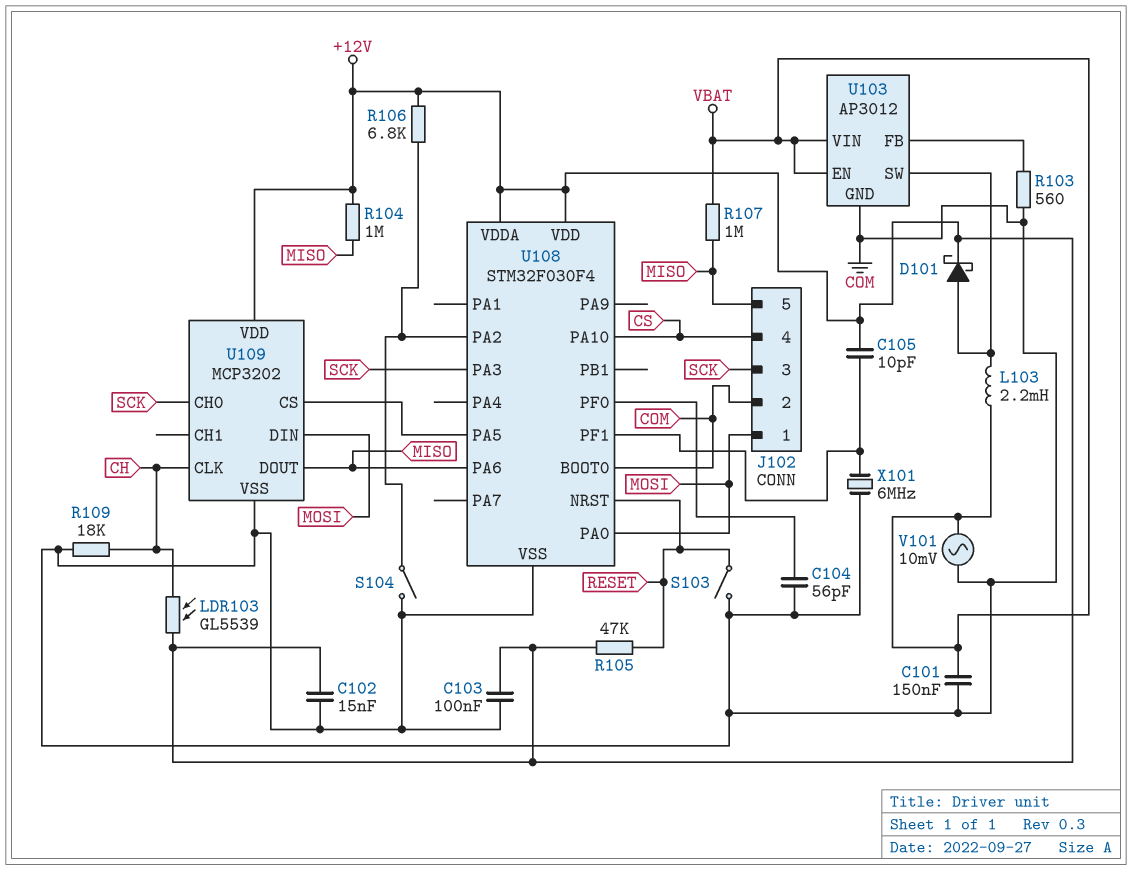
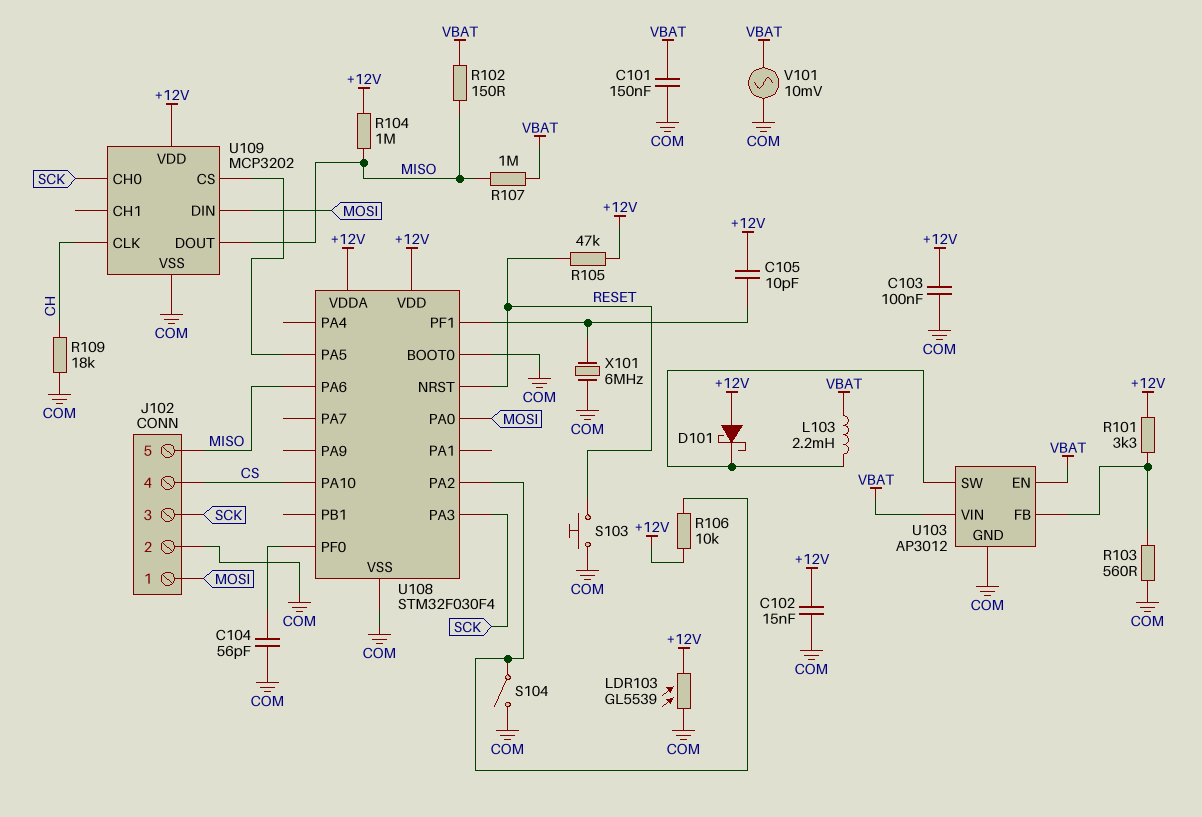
D101: schottky (A U103/SW, K +12V) -> schottky (A +12V, K U103/SW)
LDR103: GL5539 (+12V, CH) -> GL5539 (+12V, COM)
R101: none -> 3.3k (+12V, U103/FB)
R102: none -> 150 (MISO, VBAT)
R106: 6.8k (+12V, U108/PA2) -> 10k (+12V, U108/PA2)
S103: switch (COM, RESET) -> button (COM, RESET)

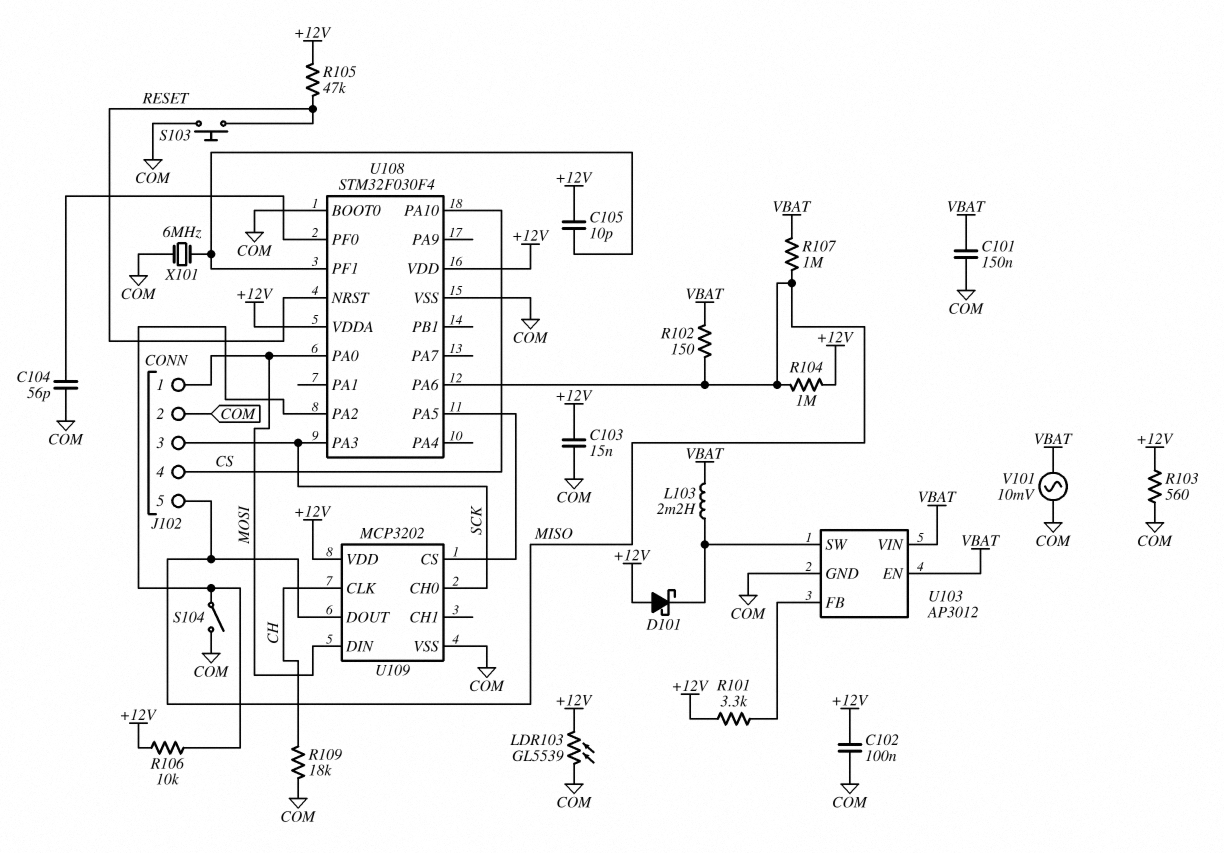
C102: 15nF (+12V, COM) -> 100nF (+12V, COM)
C103: 100nF (+12V, COM) -> 15nF (+12V, COM)
R103: 560 (COM, U103/FB) -> 560 (+12V, COM)

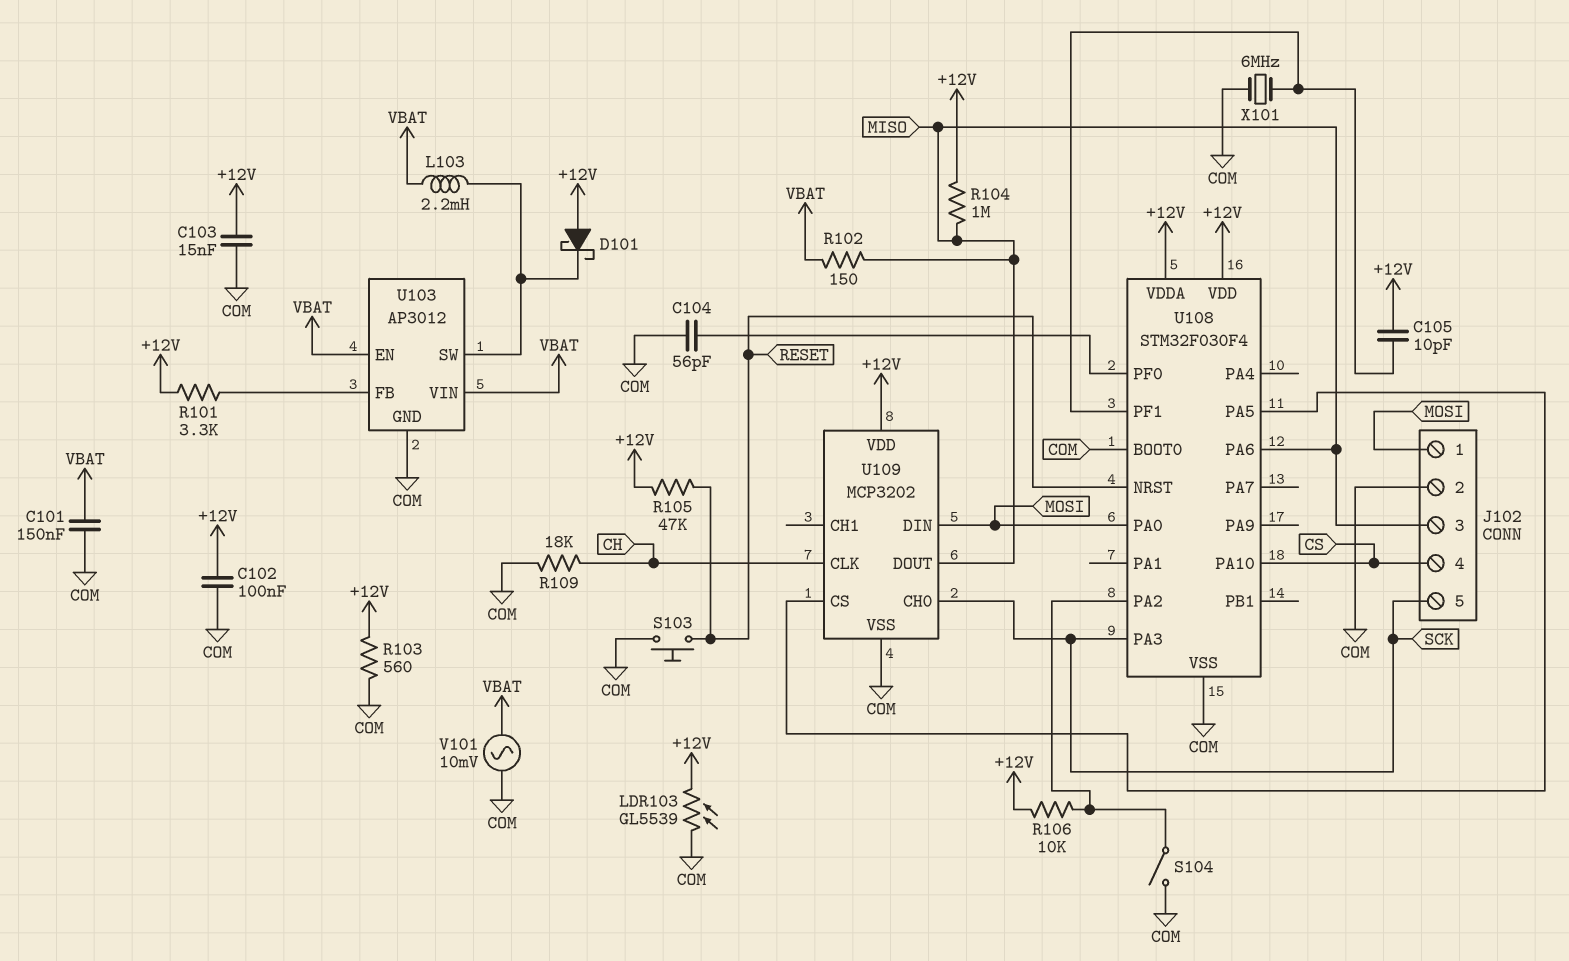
J102 pin 3: SCK -> MISO
J102 pin 5: MISO -> SCK
R107: 1M (MISO, VBAT) -> none

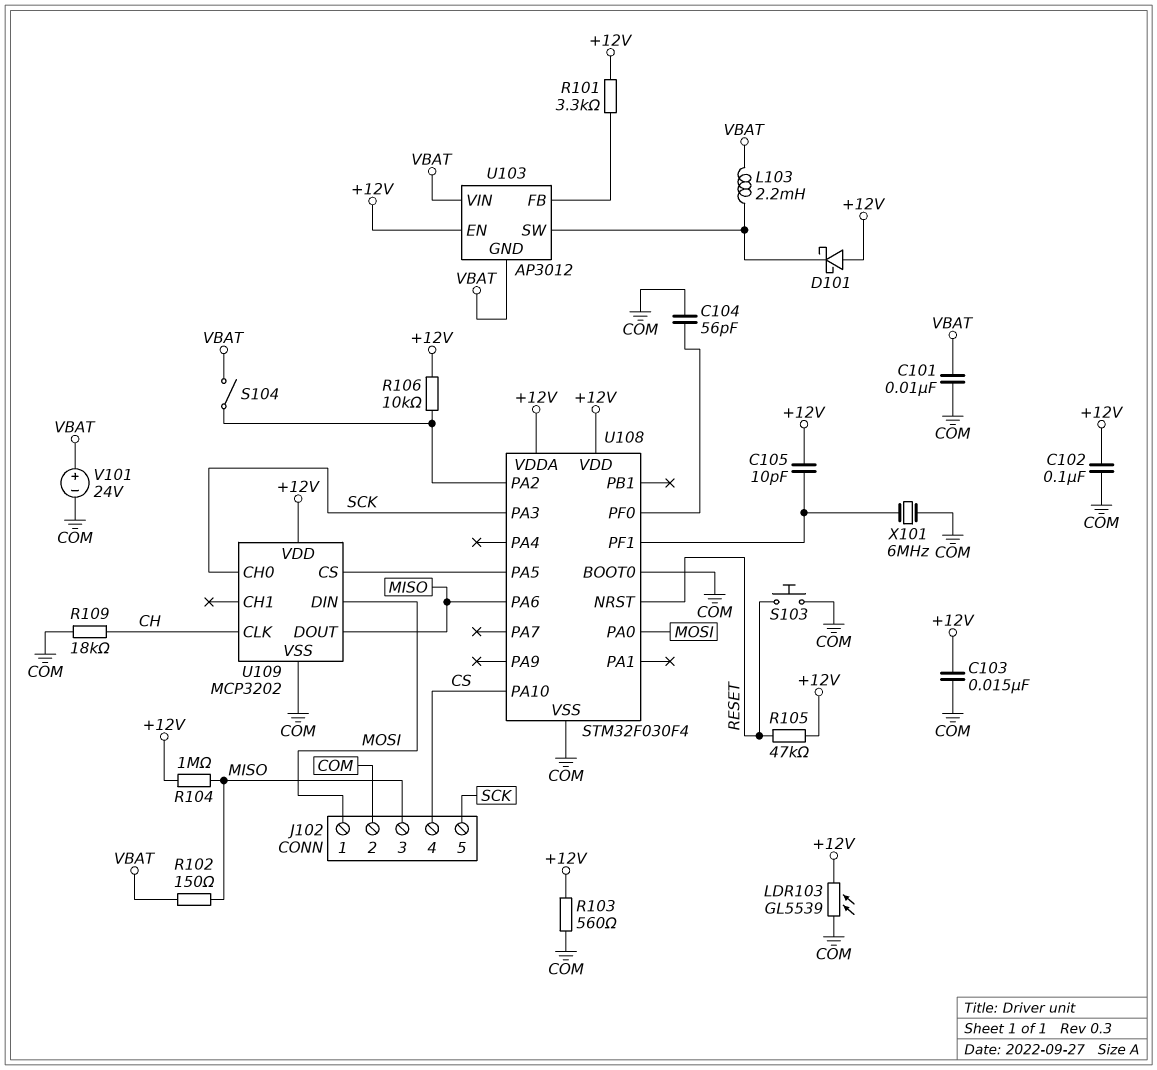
C101: 150nF (COM, VBAT) -> 10nF (COM, VBAT)
S104: switch (COM, U108/PA2) -> switch (U108/PA2, VBAT)
U103 pin EN: VBAT -> +12V
U103 pin GND: COM -> VBAT
V101: AC 10mV (COM, VBAT) -> 24V (plus VBAT, minus COM)

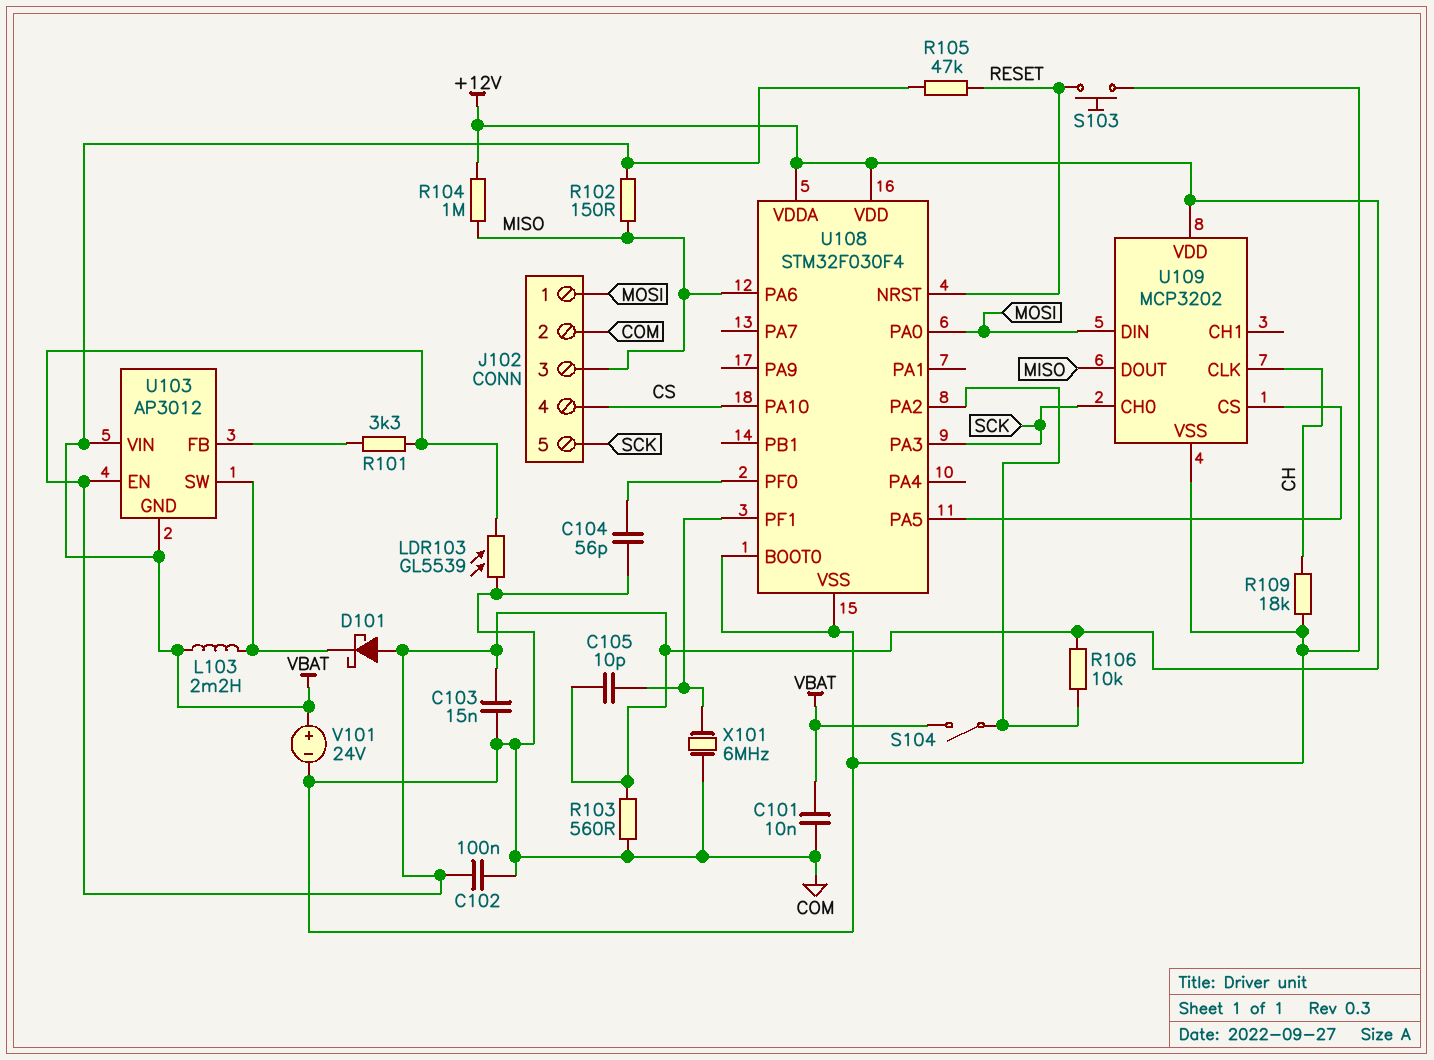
R105: 47k (+12V, RESET) -> 47k (RESET, VBAT)

